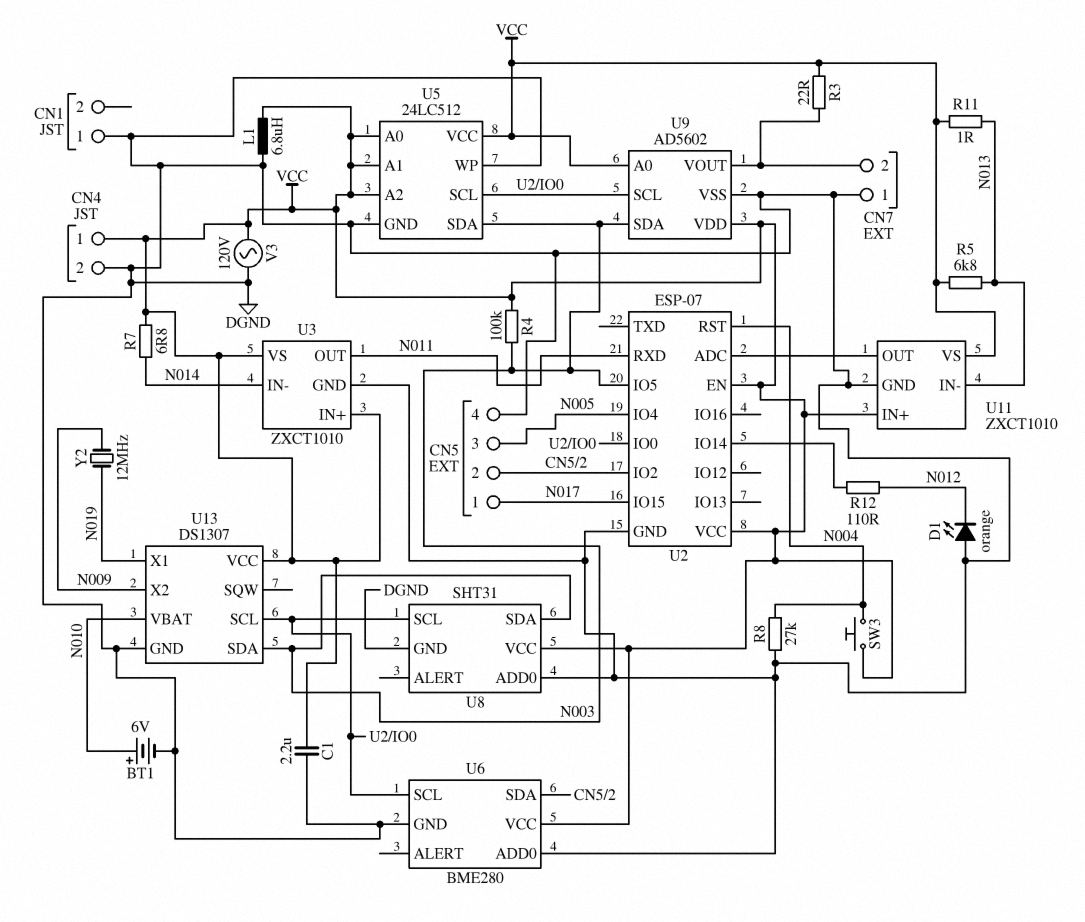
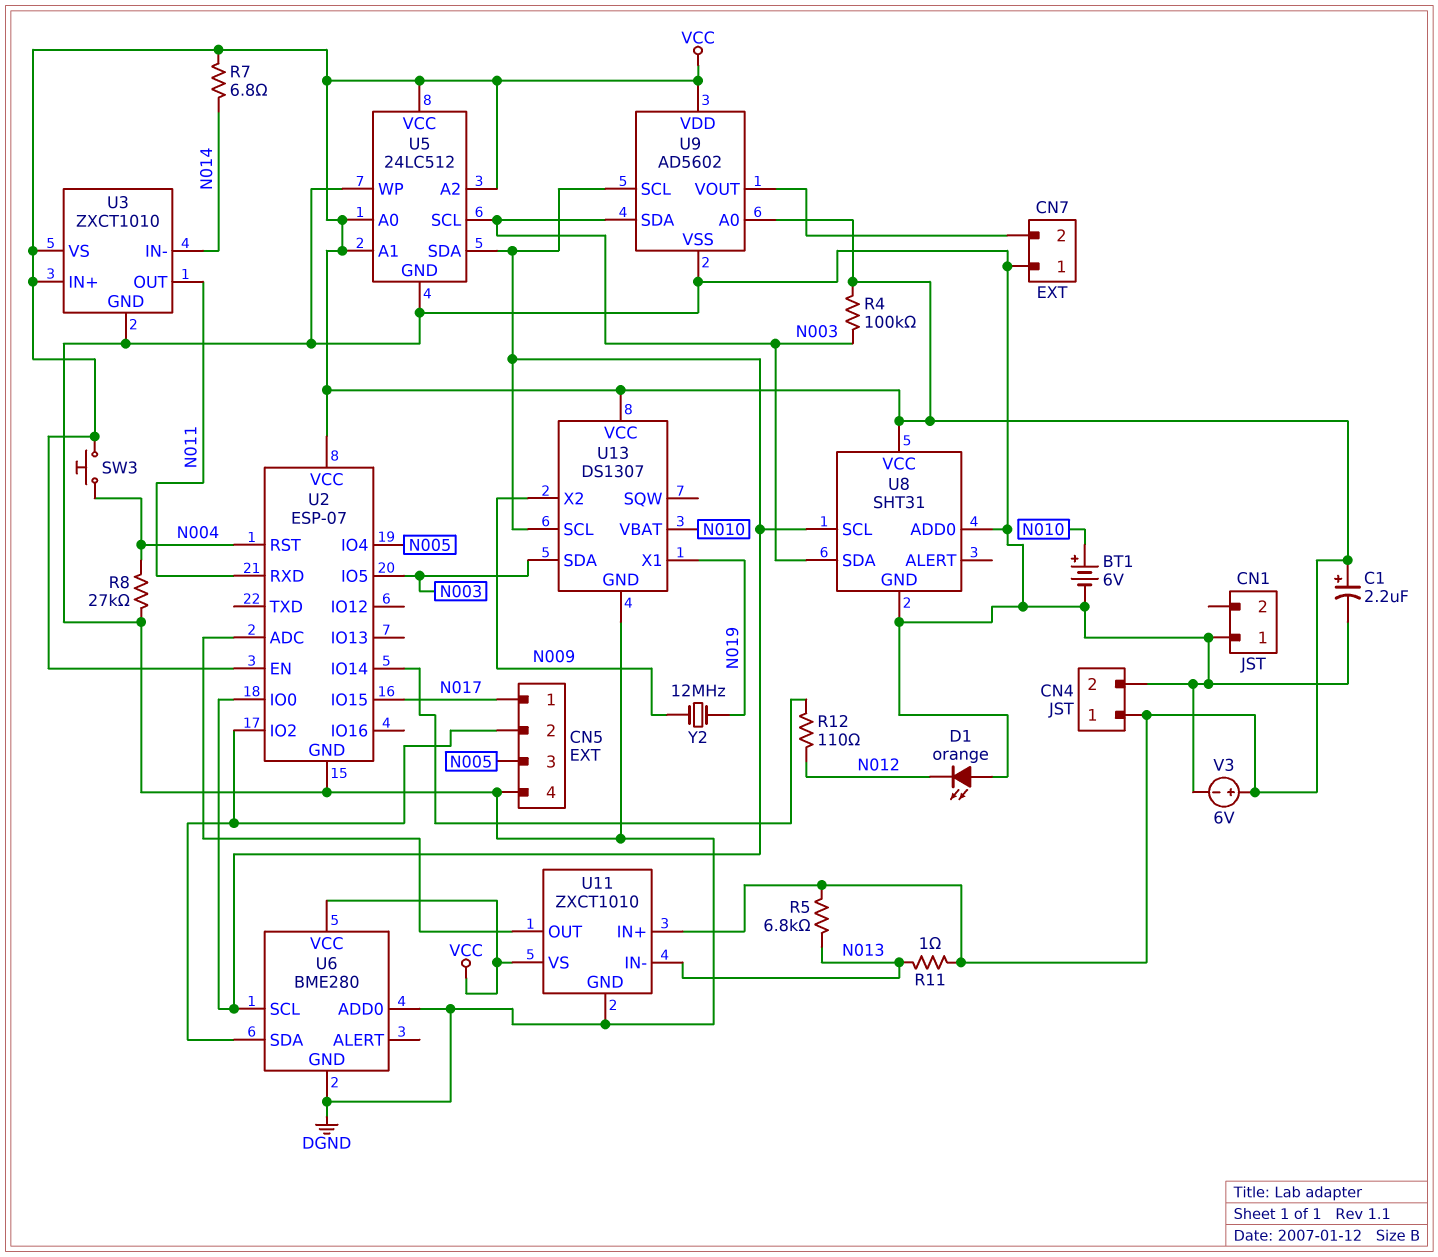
C1: 2.2uF (DGND, VCC) -> 2.2uF (plus VCC, minus DGND)
L1: 6.8uH (DGND, VCC) -> none
R3: 22 (CN7/2, VCC) -> none
U5 pin SCL: U2/IO0 -> N003
U5 pin SDA: N003 -> U2/IO0
V3: AC 120V (DGND, VCC) -> 6V (plus VCC, minus DGND)

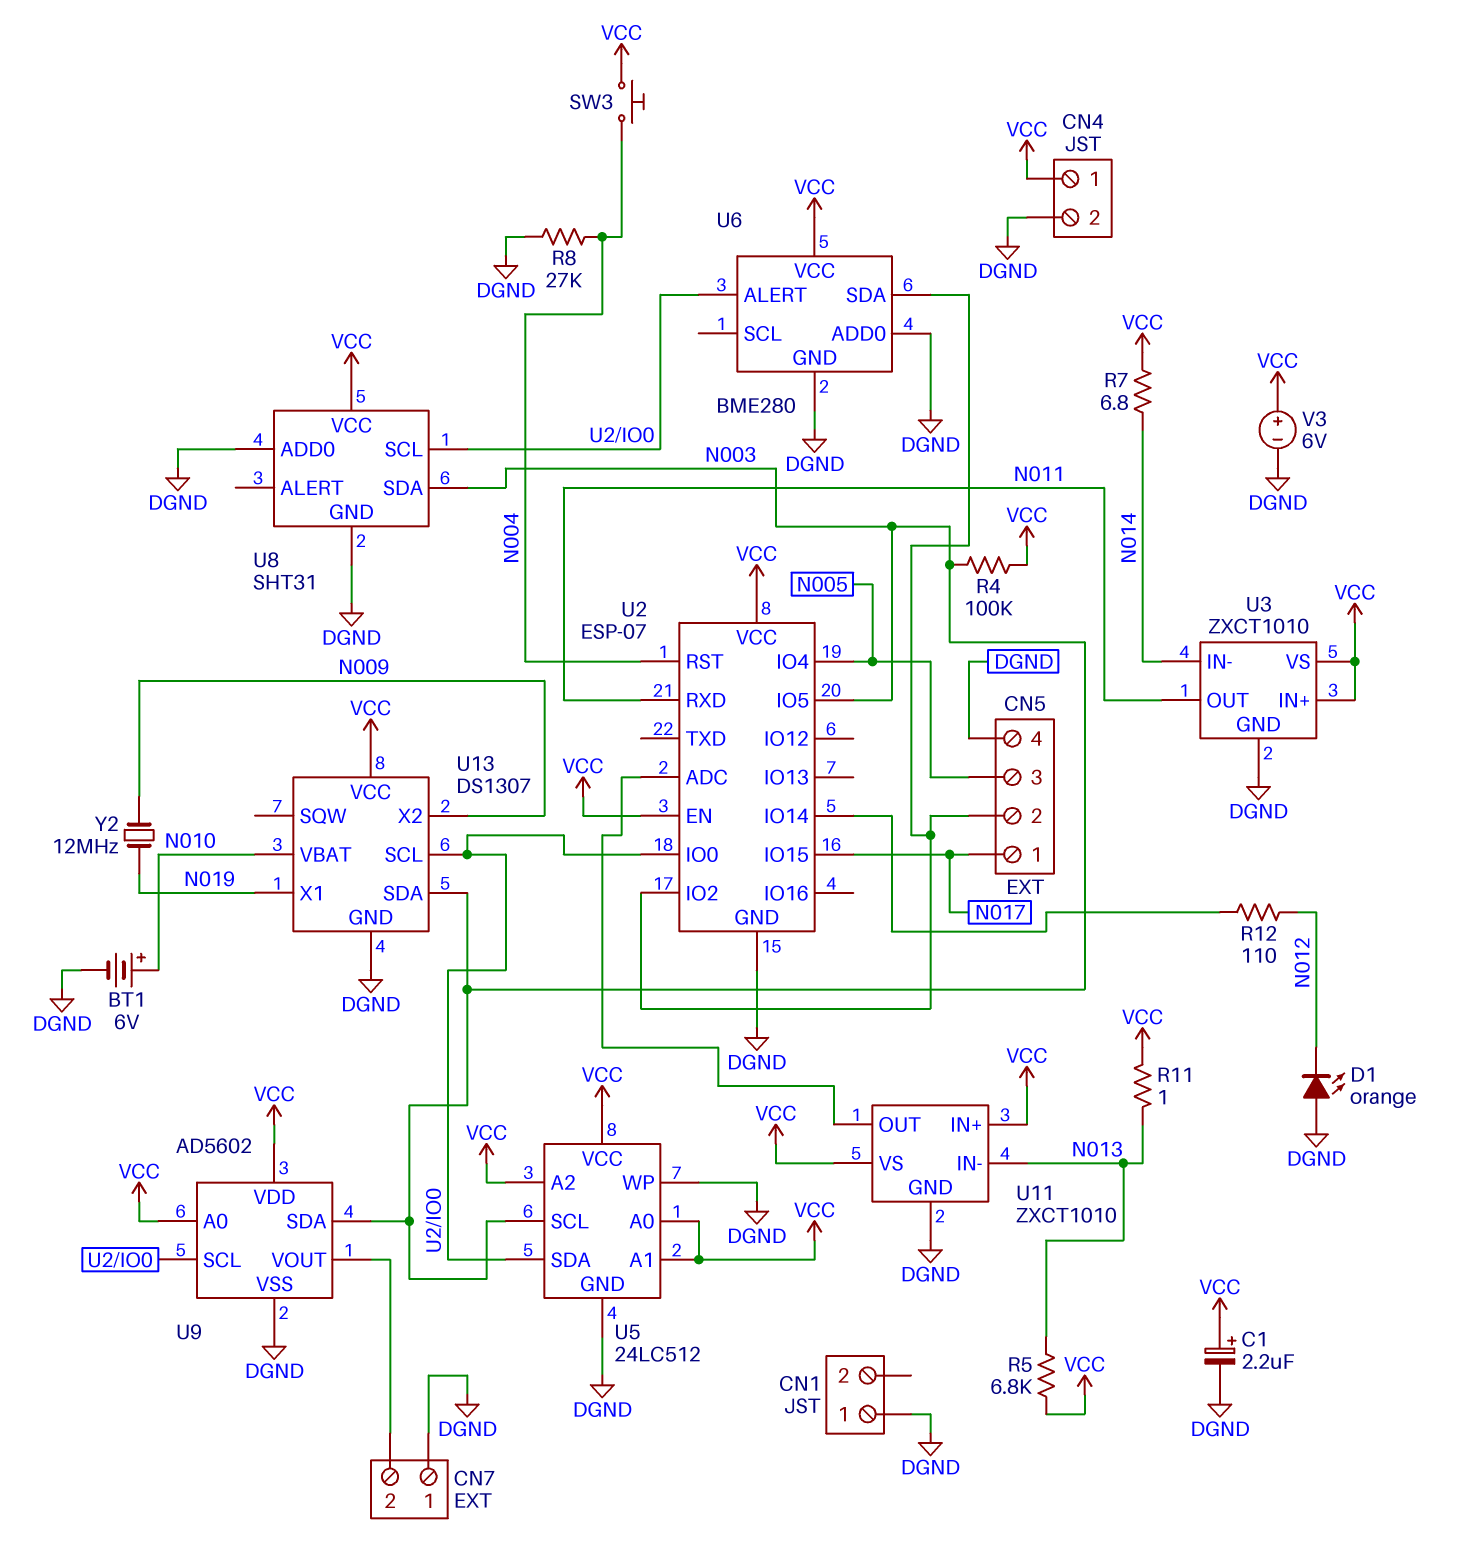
U6 pin ALERT: none -> U2/IO0
U6 pin SCL: U2/IO0 -> none

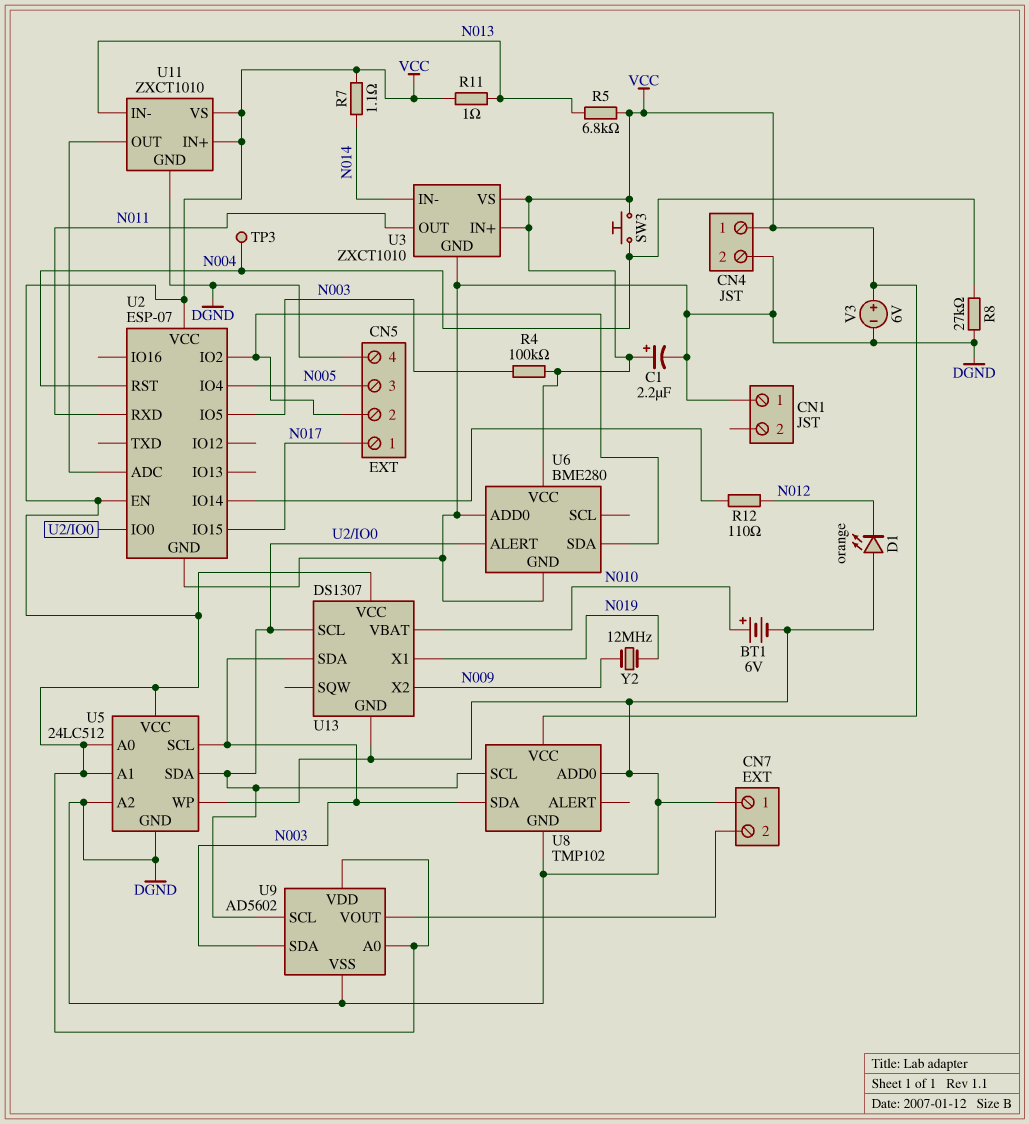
R7: 6.8 (N014, VCC) -> 1.1 (N014, VCC)
TP3: none -> test point (N004)
U5 pin A2: VCC -> DGND
U8: SHT31 -> TMP102

